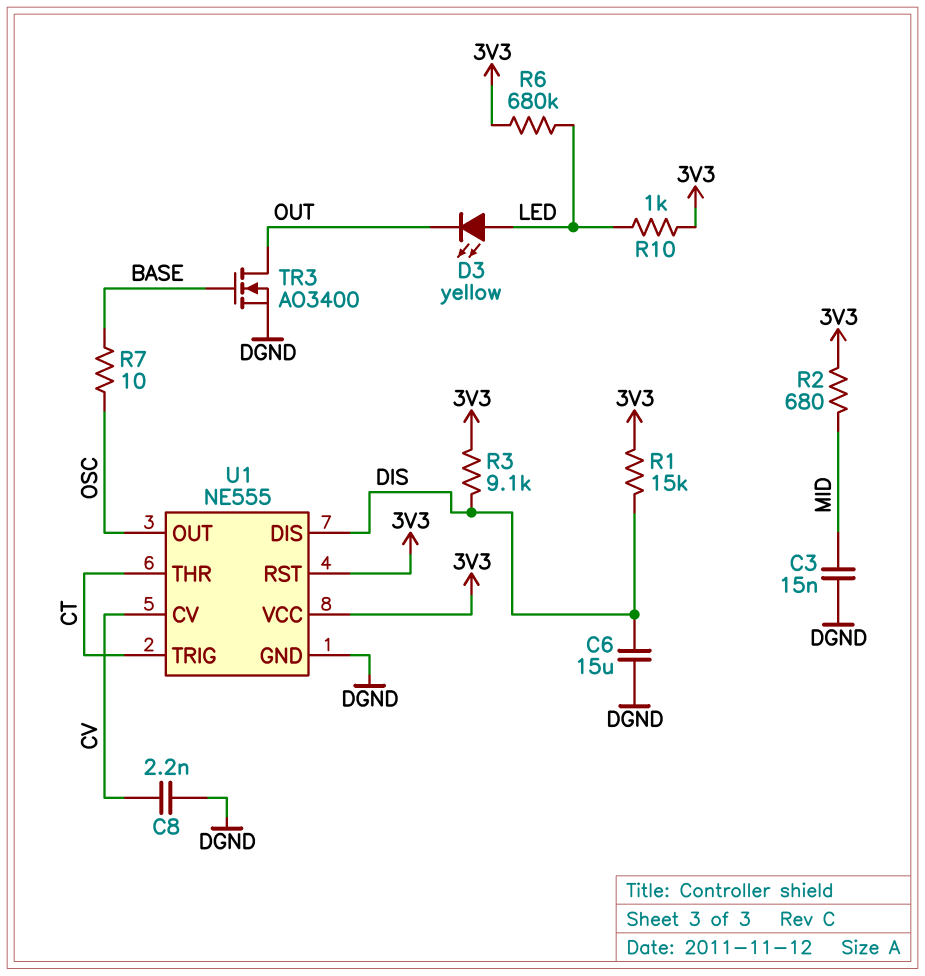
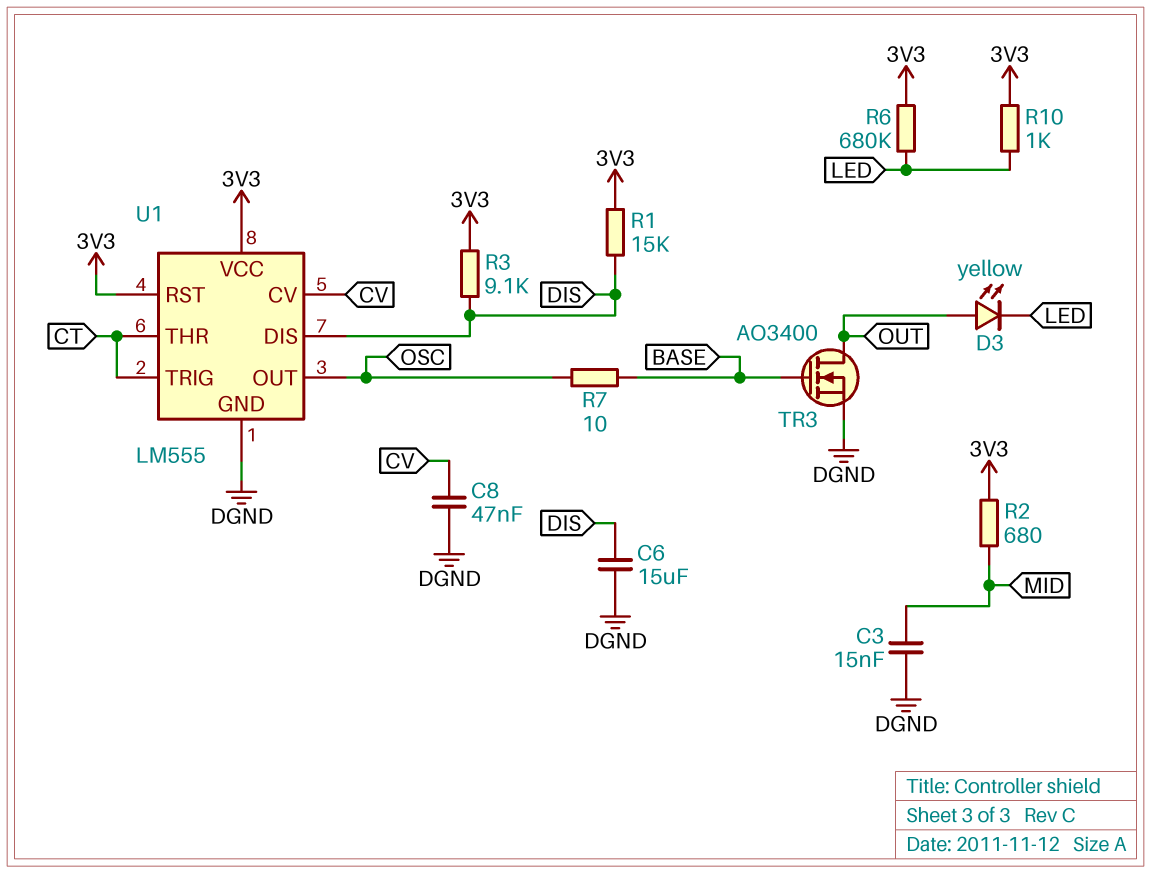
C8: 2.2nF (CV, DGND) -> 47nF (CV, DGND)
D3: LED yellow (A LED, K OUT) -> LED yellow (A OUT, K LED)
U1: NE555 -> LM555

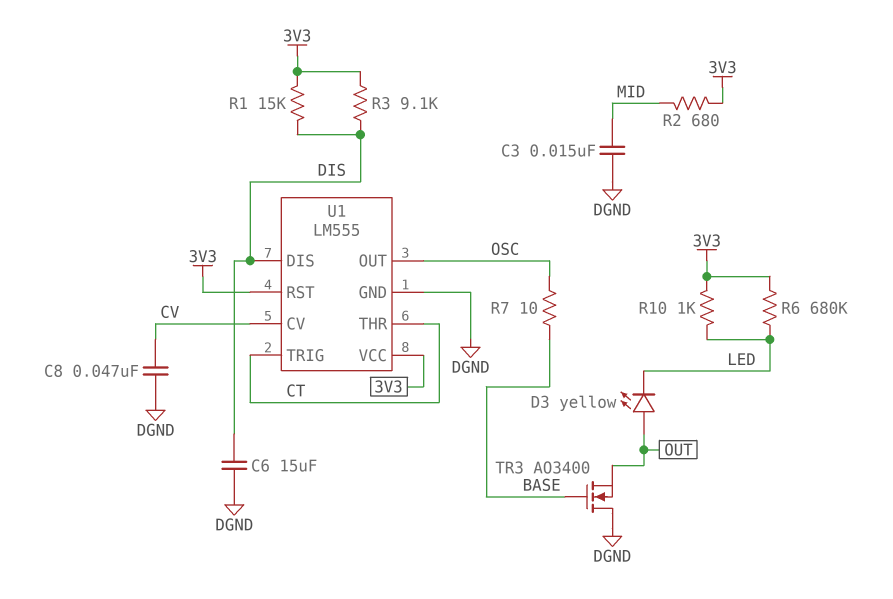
TR3: NMOS AO3400 (G BASE, D OUT, S DGND) -> NMOS AO3400 (G BASE, D DGND, S OUT)

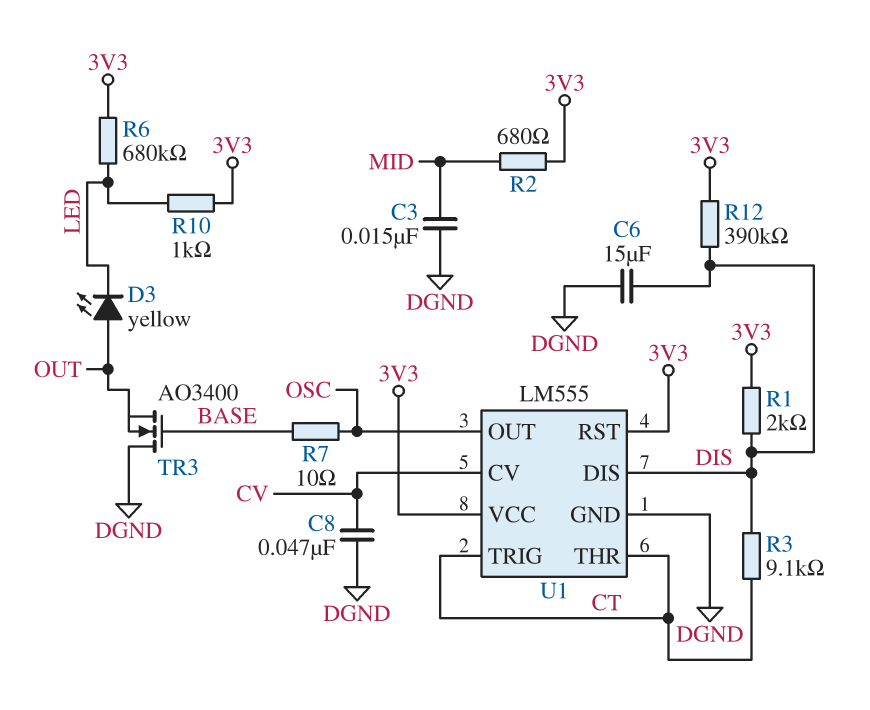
R1: 15k (3V3, DIS) -> 2k (3V3, DIS)
R3: 9.1k (3V3, DIS) -> 9.1k (CT, DIS)
R12: none -> 390k (3V3, DIS)

